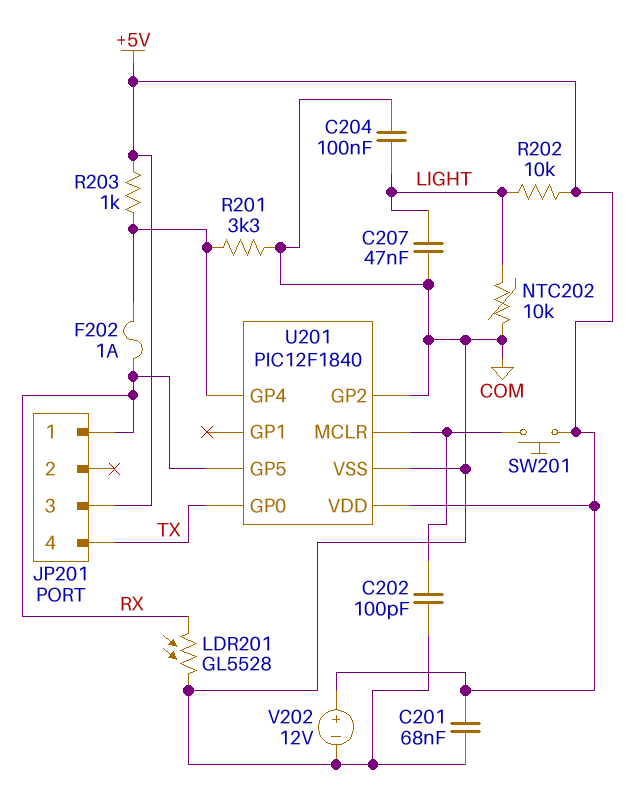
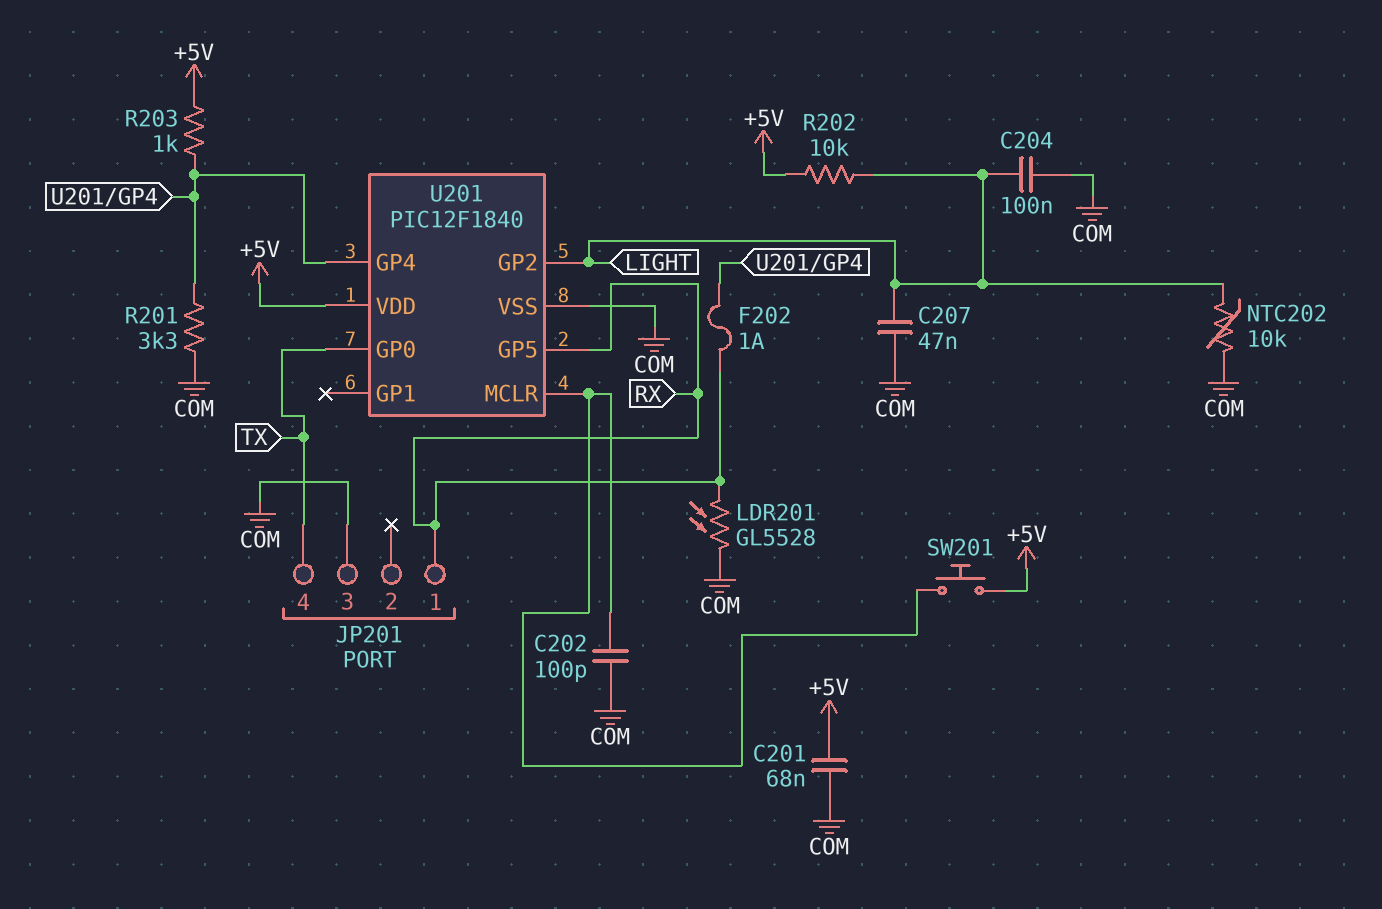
JP201 pin 3: +5V -> COM
U201 pin GP2: COM -> LIGHT
V202: 12V (plus +5V, minus COM) -> none

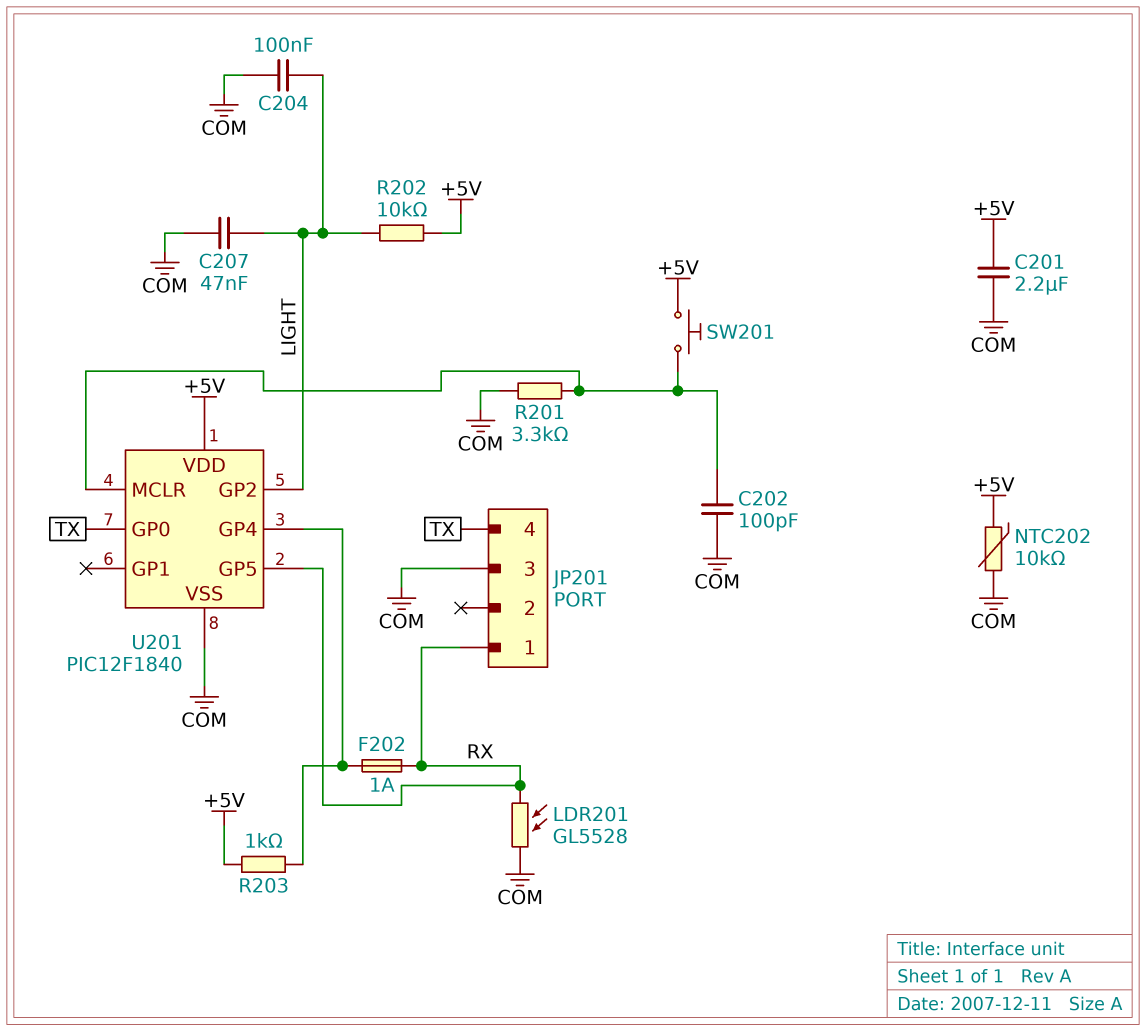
C201: 68nF (+5V, COM) -> 2.2uF (+5V, COM)
NTC202: 10k (COM, LIGHT) -> 10k (+5V, COM)
R201: 3.3k (COM, U201/GP4) -> 3.3k (COM, U201/MCLR)

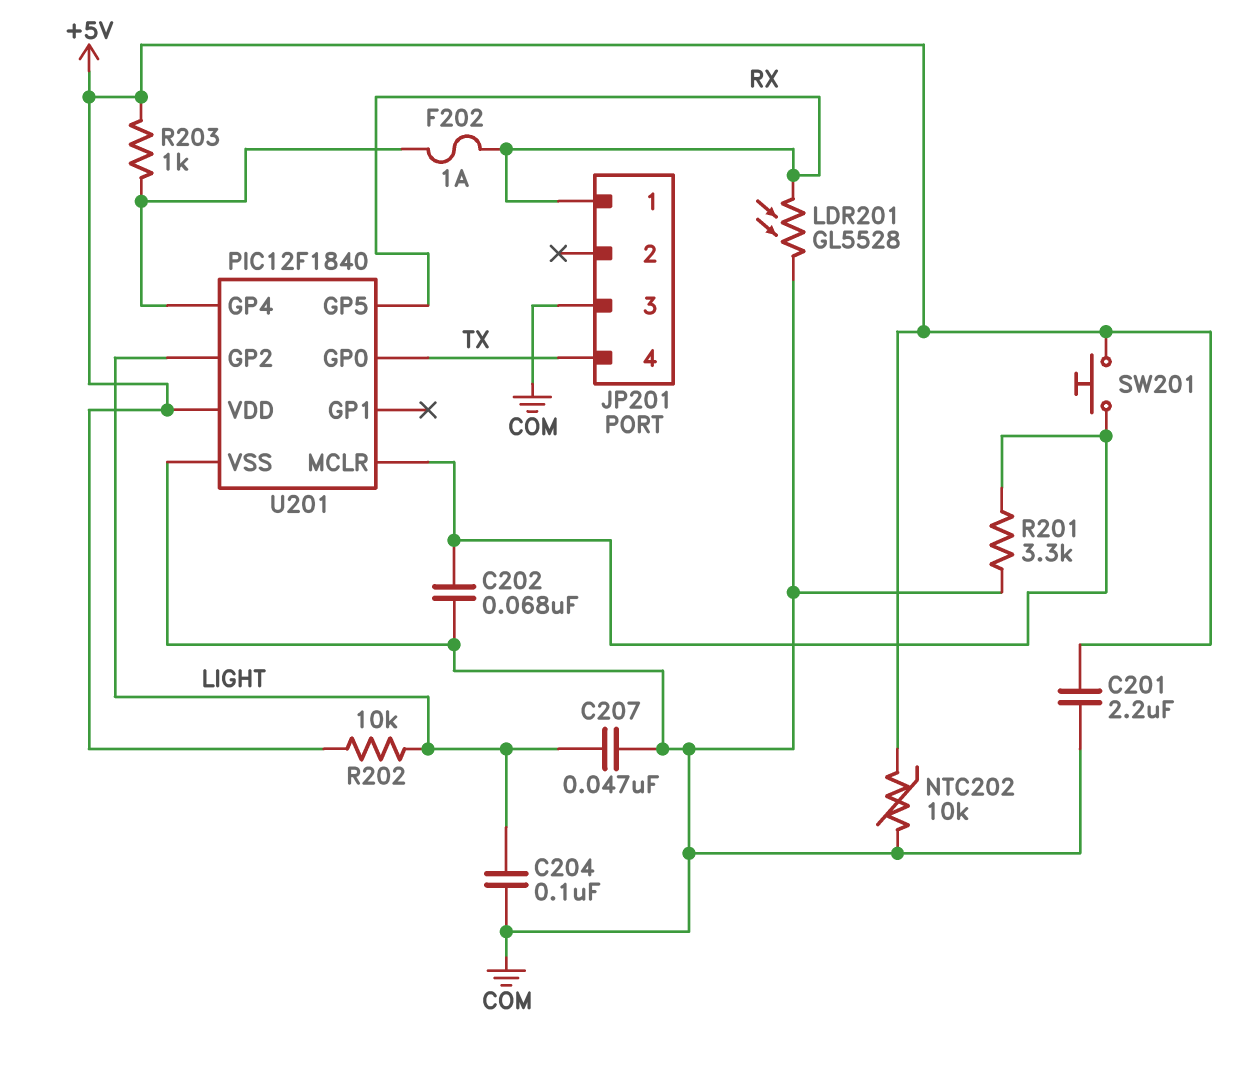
C202: 100pF (COM, U201/MCLR) -> 68nF (COM, U201/MCLR)

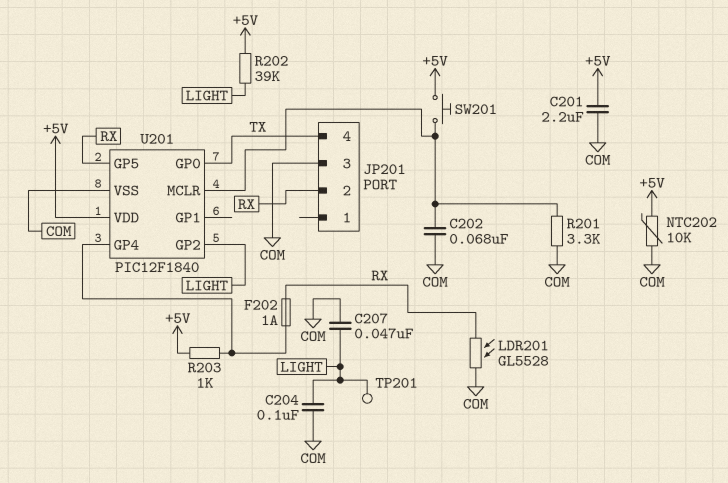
JP201 pin 1: RX -> none
JP201 pin 2: none -> RX
R202: 10k (+5V, LIGHT) -> 39k (+5V, LIGHT)
TP201: none -> test point (LIGHT)

